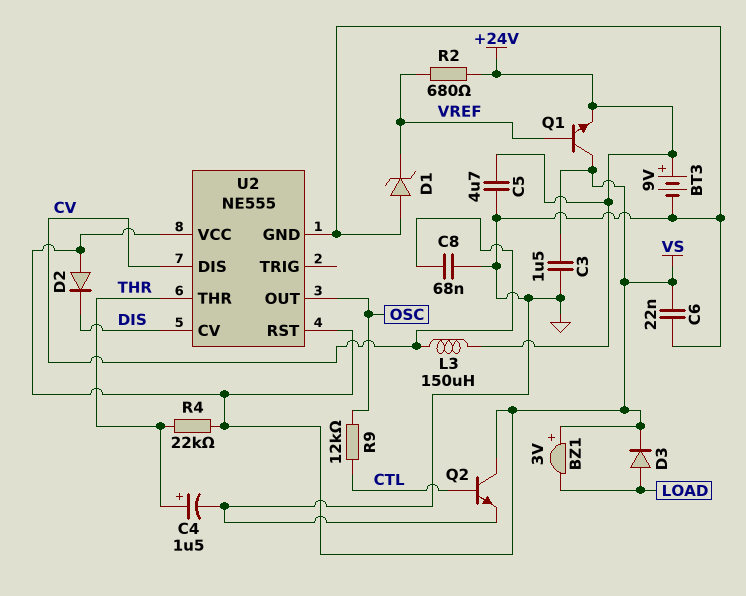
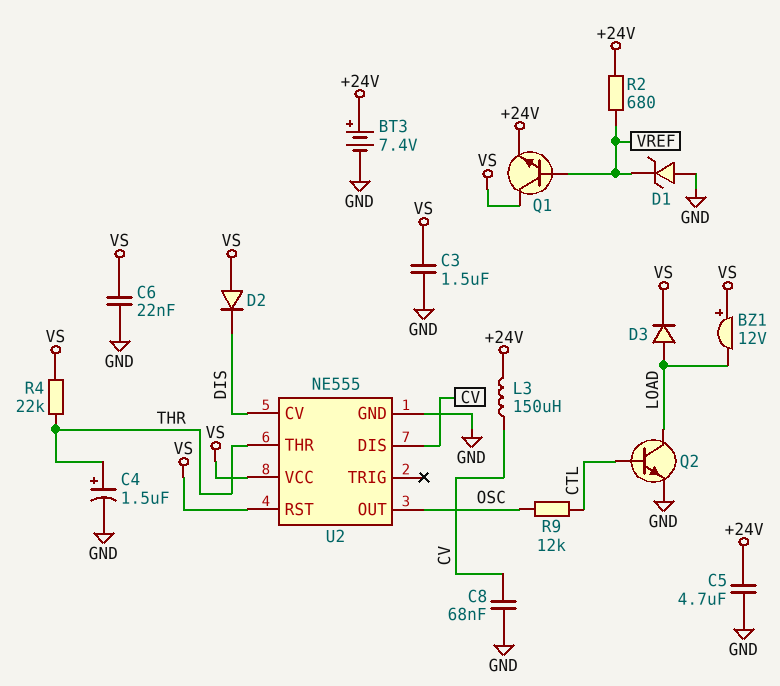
BT3: 9V (plus +24V, minus GND) -> 7.4V (plus +24V, minus GND)
BZ1: buzzer 3V (plus VS, minus LOAD) -> buzzer 12V (plus VS, minus LOAD)
Q2: NPN (B CTL, C VS, E GND) -> NPN (B CTL, C LOAD, E GND)

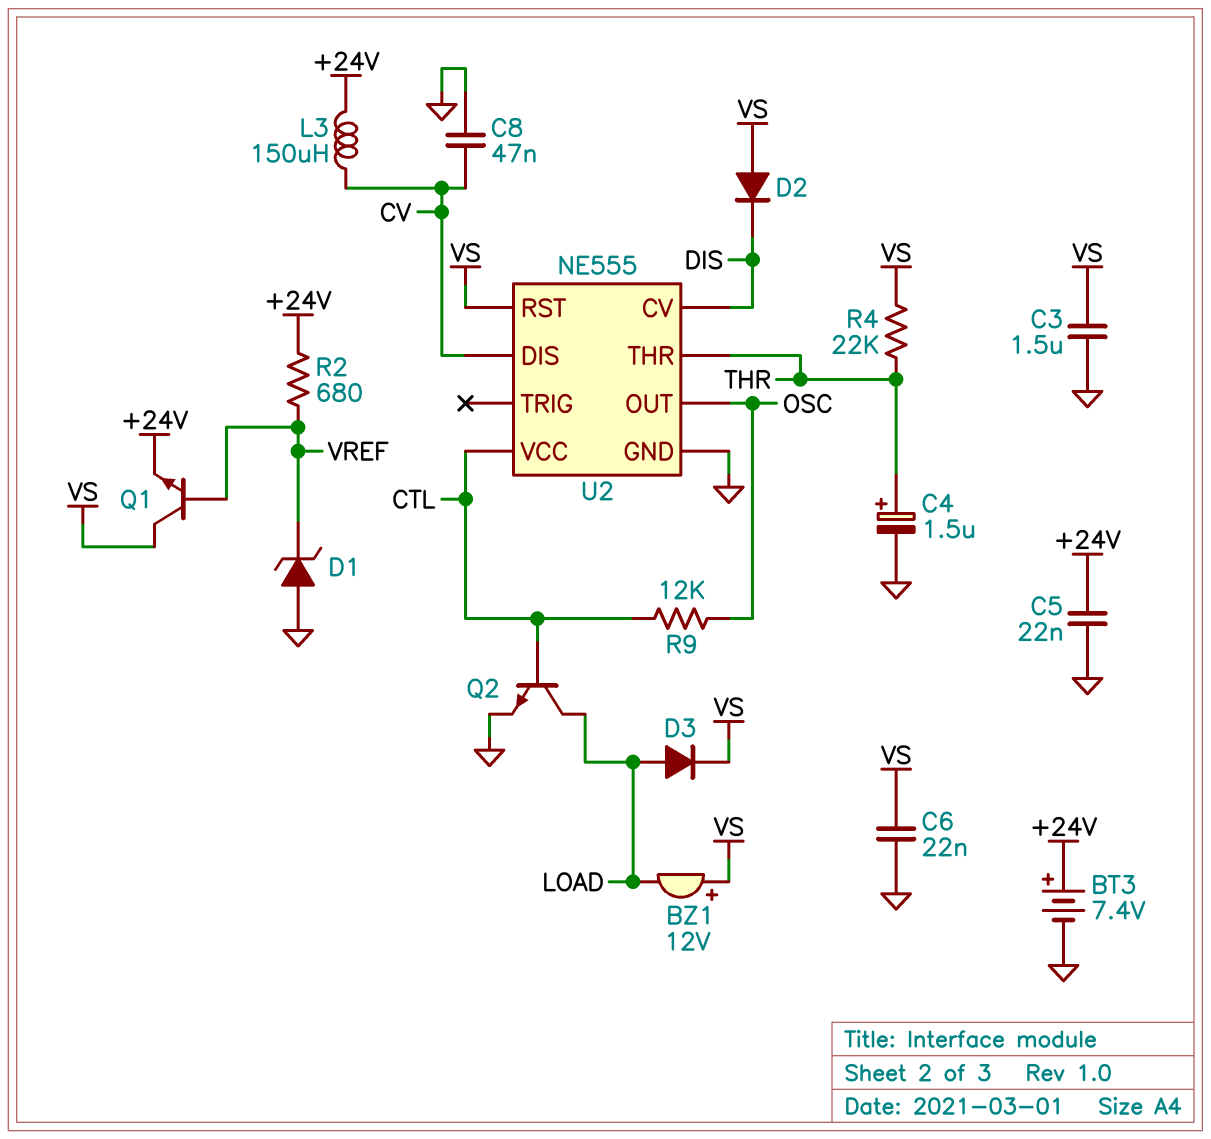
C5: 4.7uF (+24V, GND) -> 22nF (+24V, GND)
C8: 68nF (CV, GND) -> 47nF (CV, GND)
U2 pin VCC: VS -> CTL

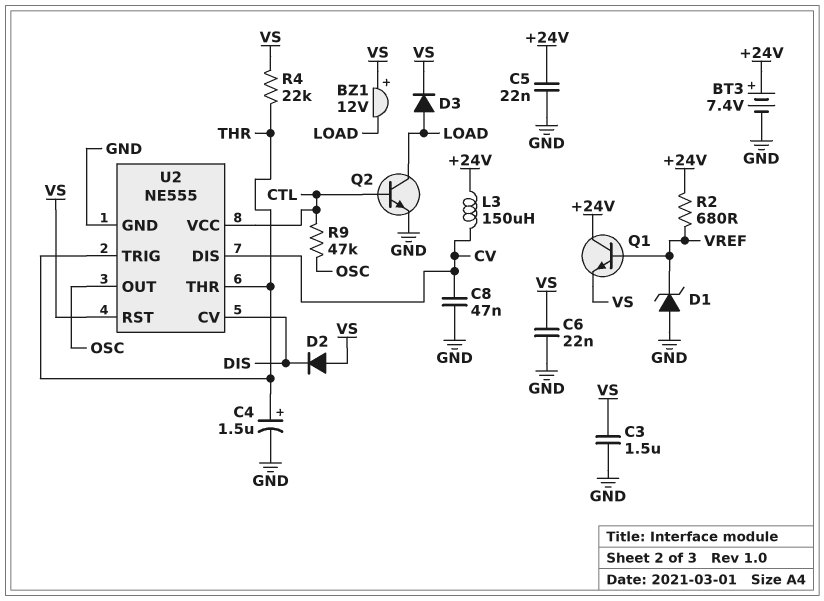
Q1: NPN (B VREF, C VS, E +24V) -> NPN (B VREF, C +24V, E VS)
R9: 12k (CTL, OSC) -> 47k (CTL, OSC)
U2 pin TRIG: none -> THR

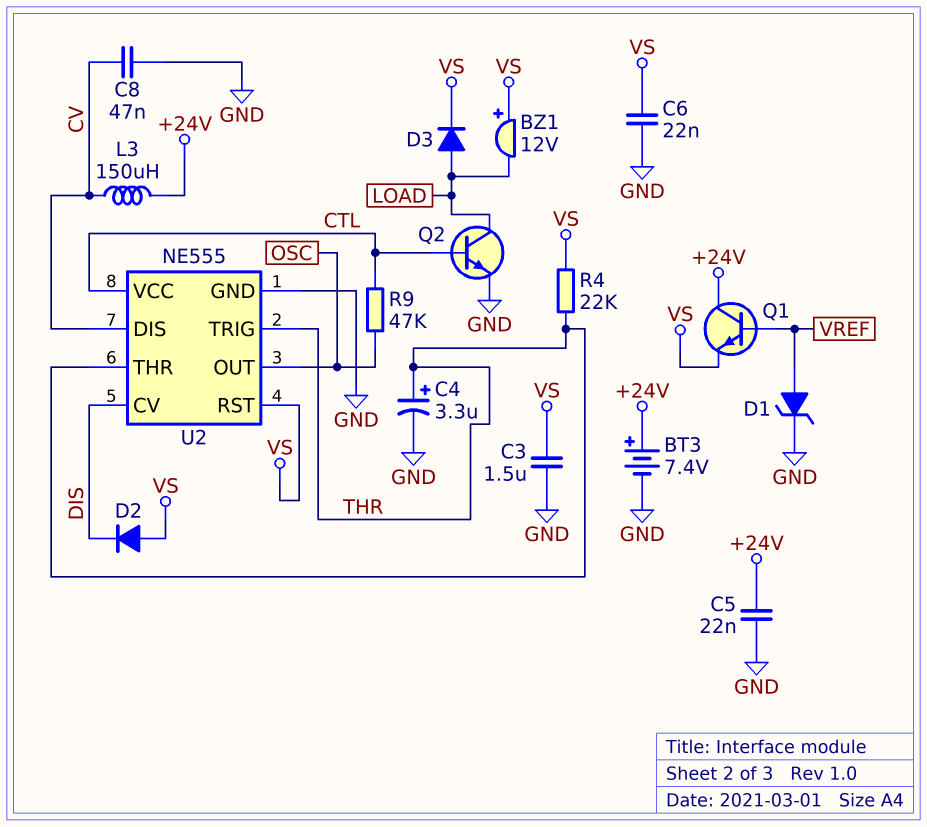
C4: 1.5uF (plus THR, minus GND) -> 3.3uF (plus THR, minus GND)
D1: zener (A GND, K VREF) -> zener (A VREF, K GND)
R2: 680 (+24V, VREF) -> none

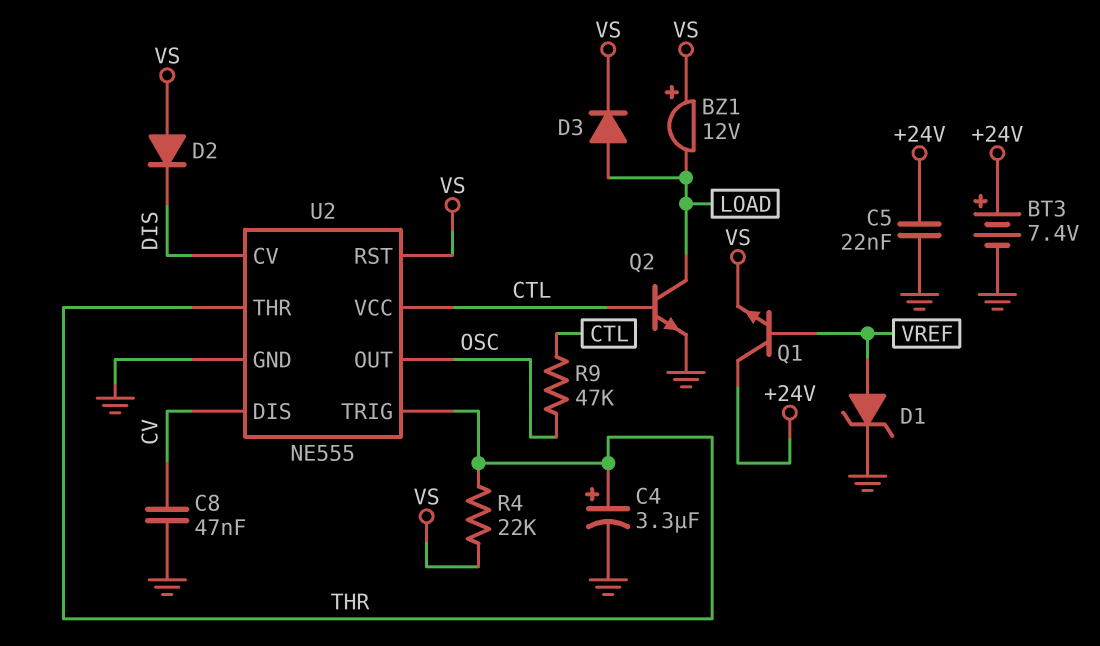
C3: 1.5uF (GND, VS) -> none
C6: 22nF (GND, VS) -> none
L3: 150uH (+24V, CV) -> none

